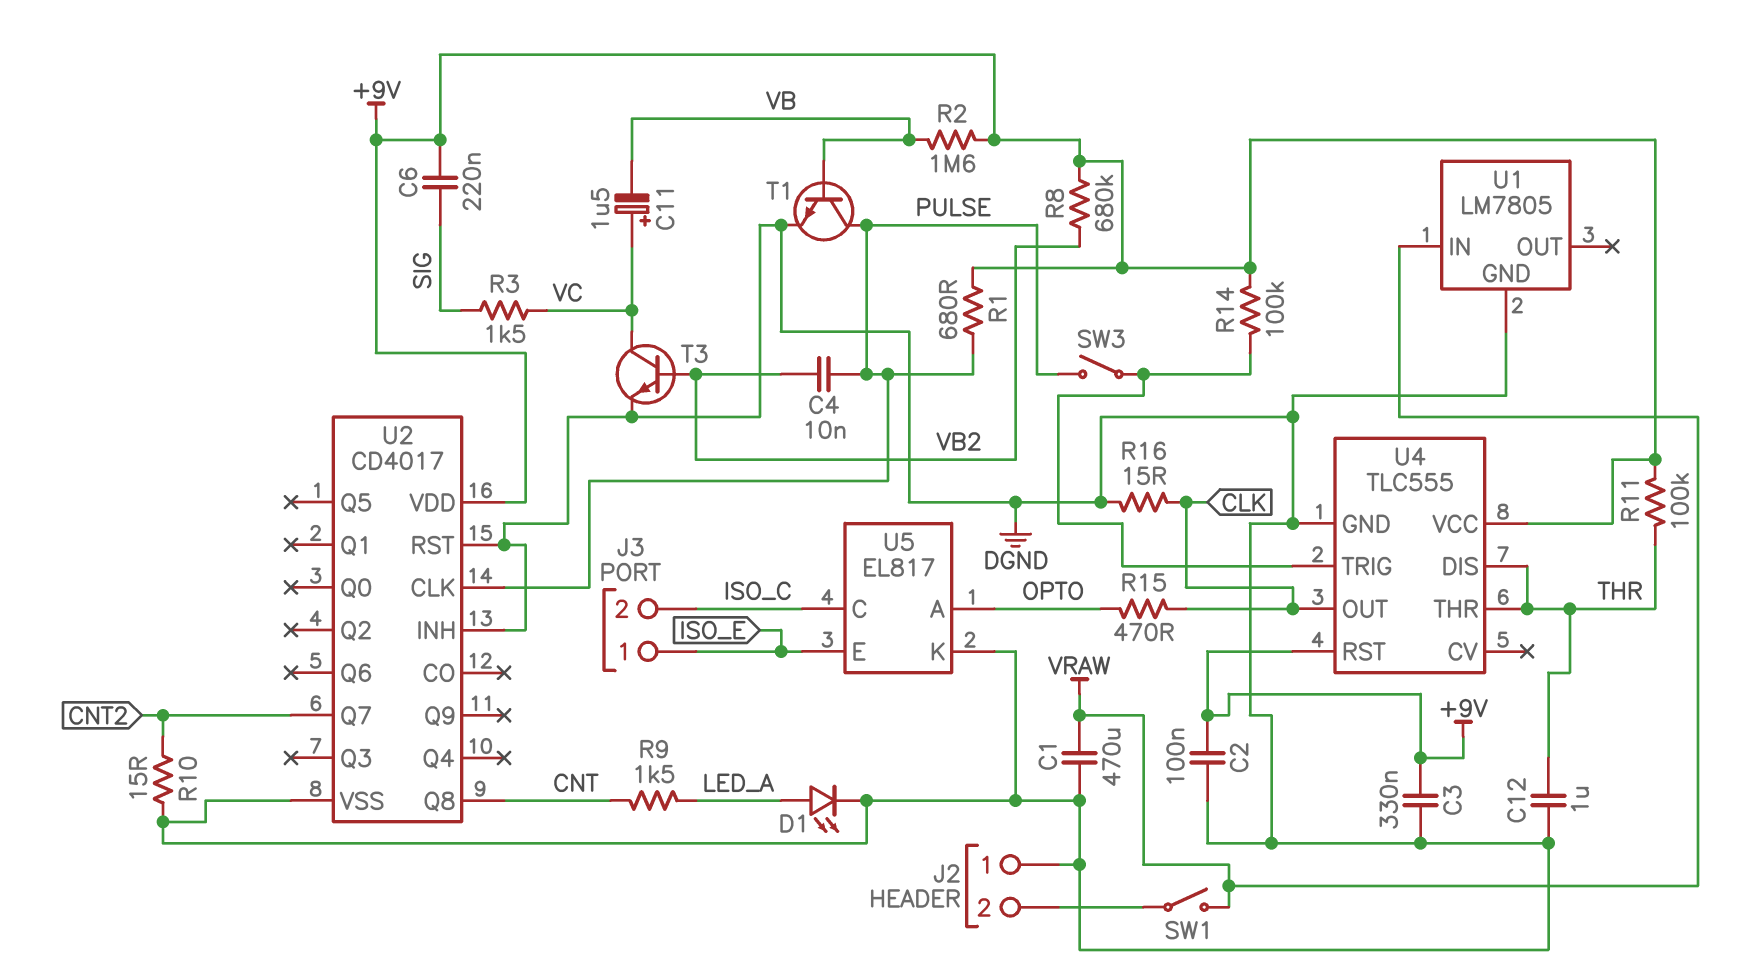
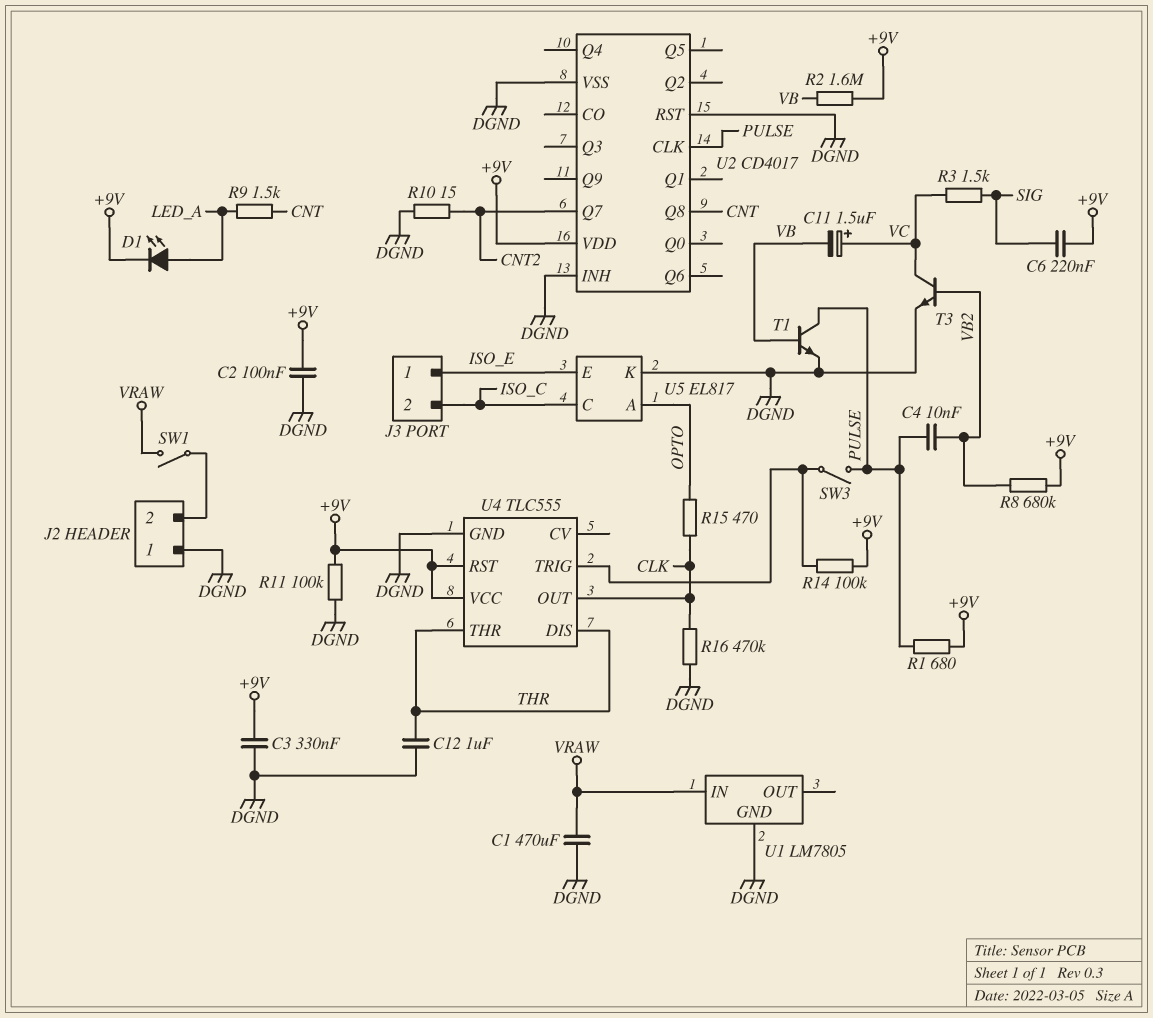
D1: LED (A LED_A, K DGND) -> LED (A LED_A, K +9V)
R11: 100k (+9V, THR) -> 100k (+9V, DGND)
R16: 15 (CLK, DGND) -> 470k (CLK, DGND)

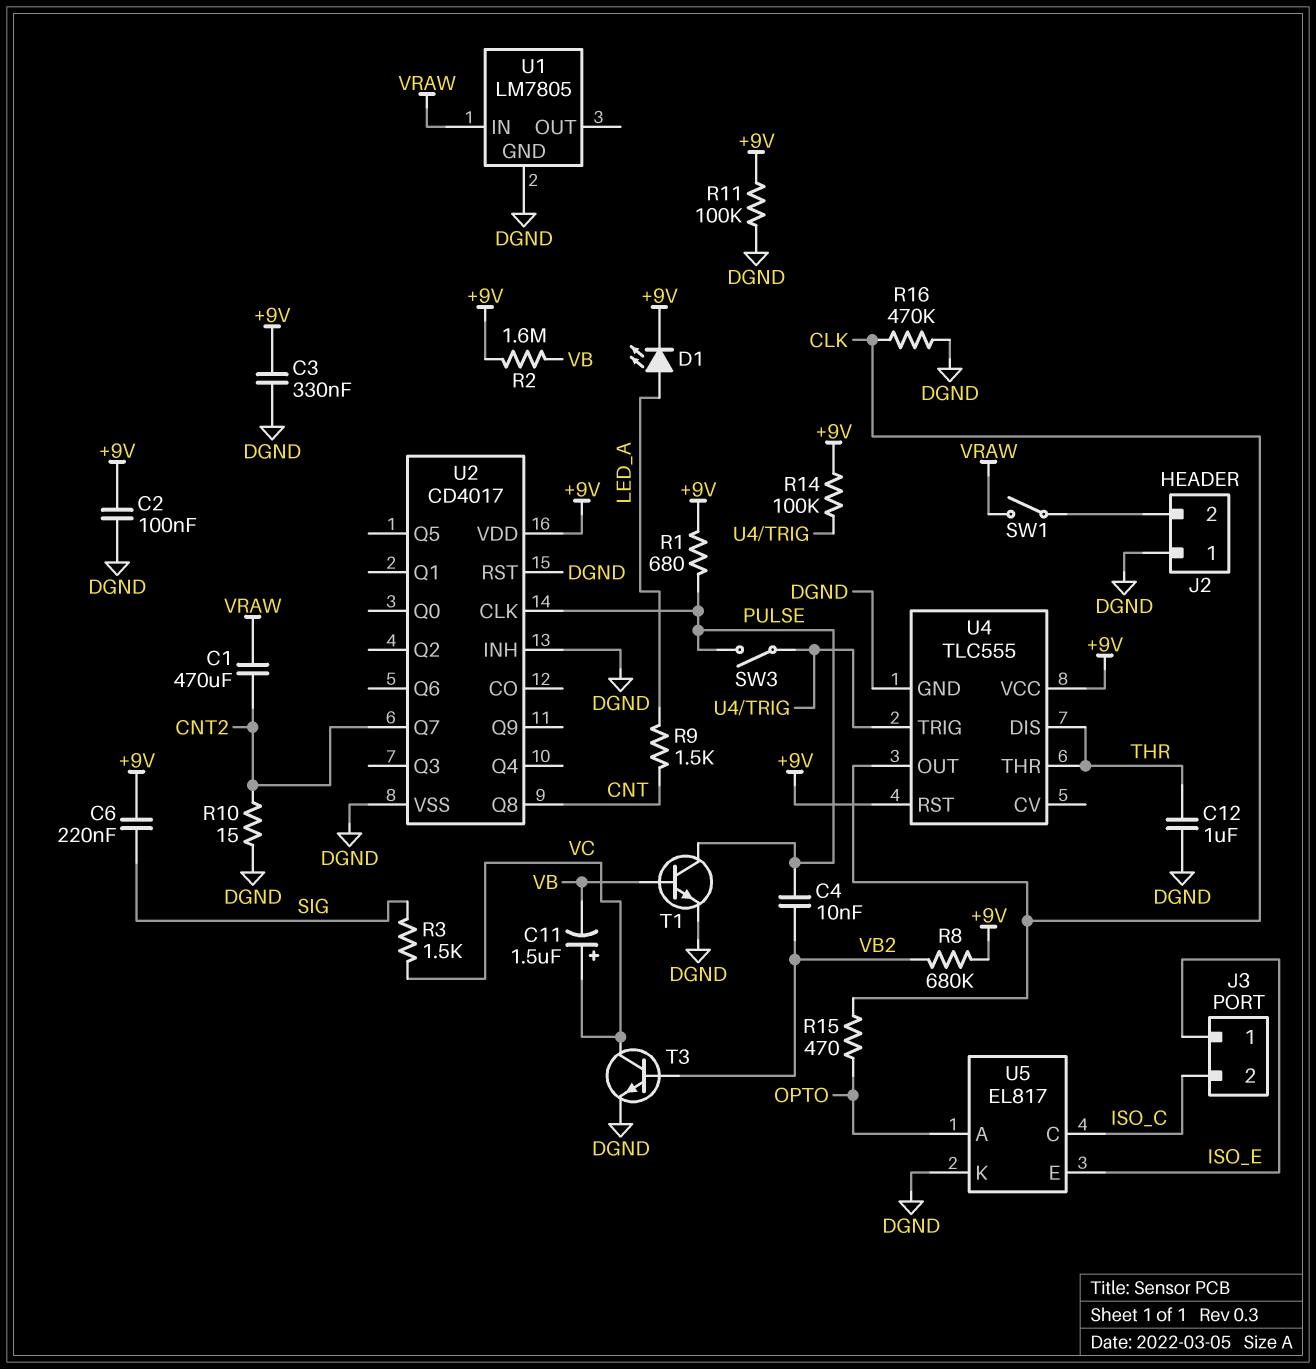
C1: 470uF (DGND, VRAW) -> 470uF (CNT2, VRAW)

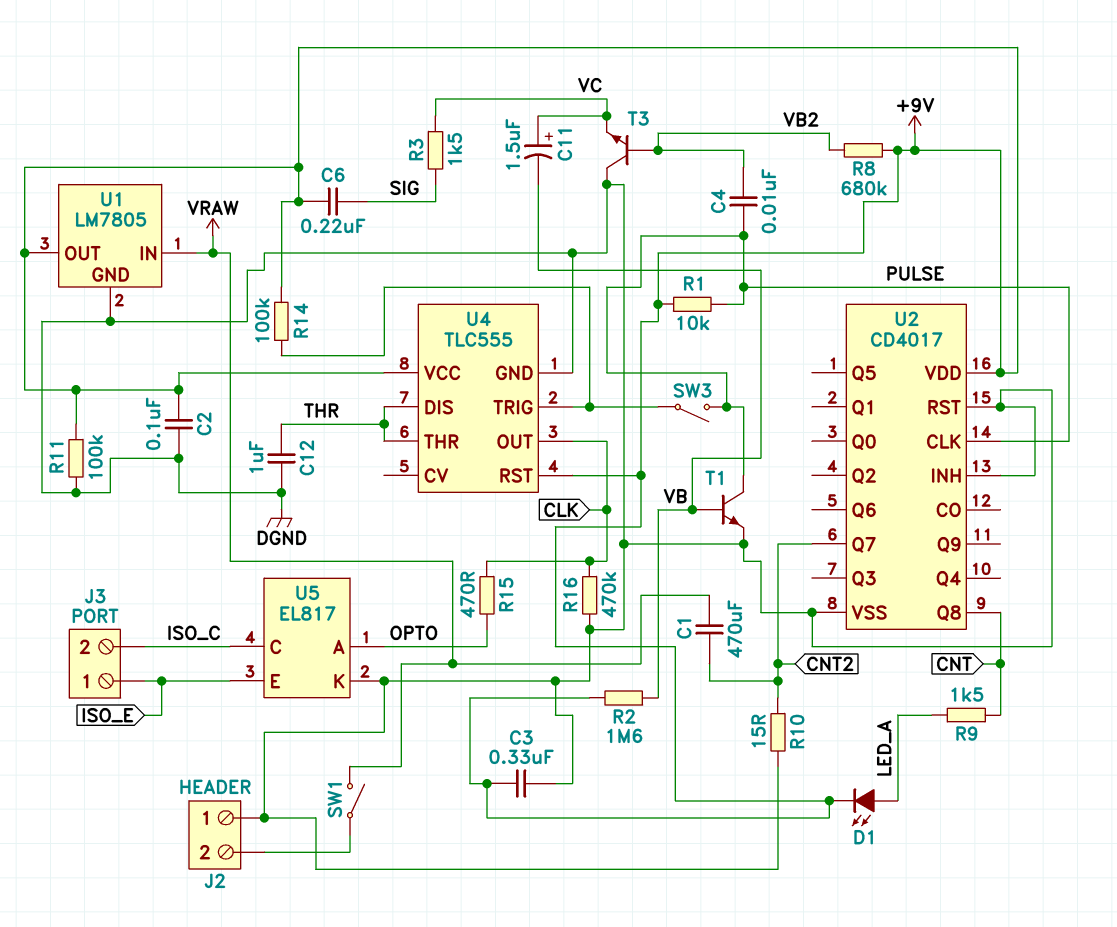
R1: 680 (+9V, PULSE) -> 10k (+9V, PULSE)
T3: NPN (B VB2, C VC, E DGND) -> NPN (B VB2, C DGND, E VC)
U1 pin OUT: none -> +9V

